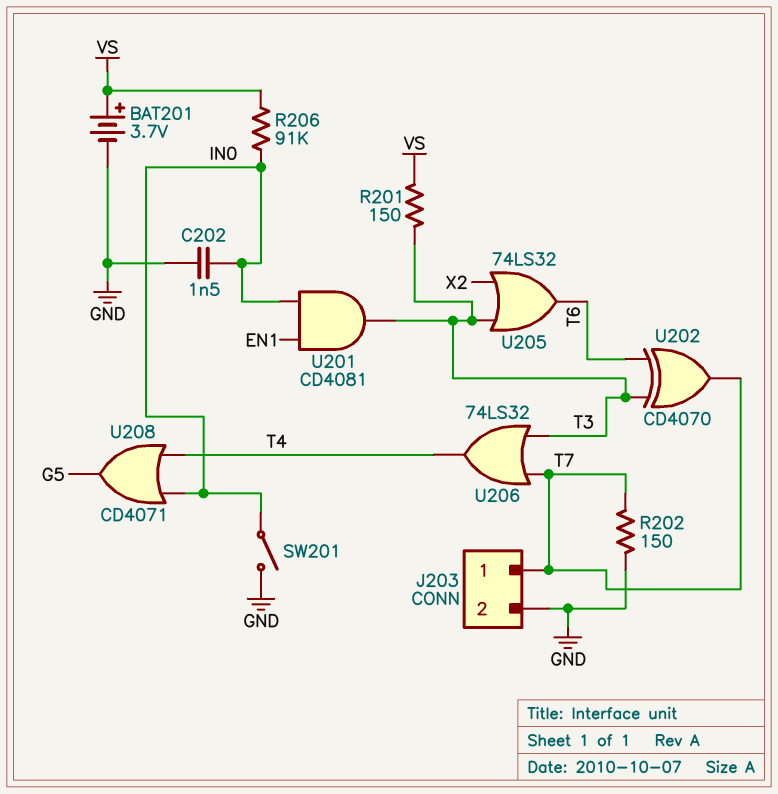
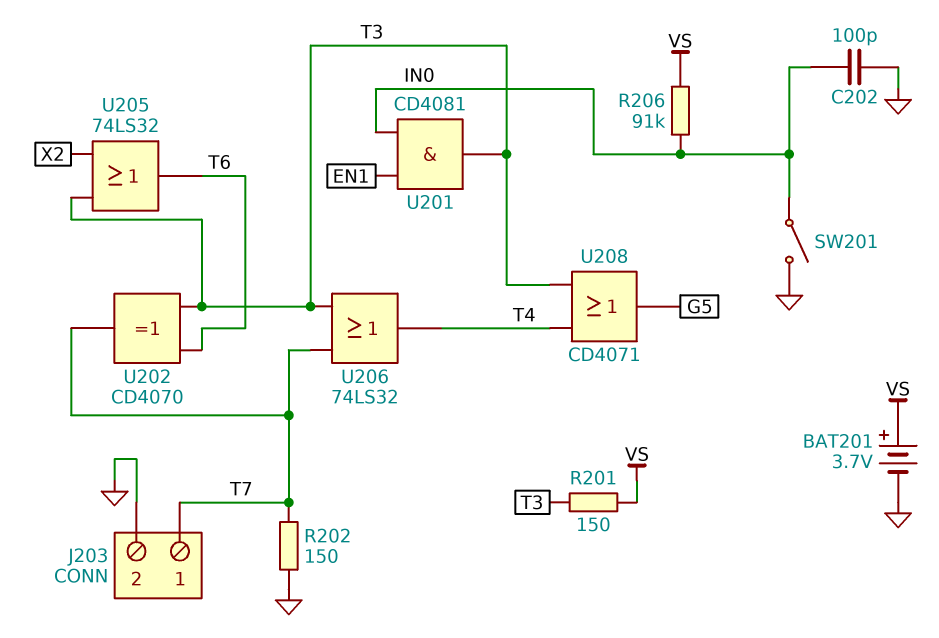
C202: 1.5nF (GND, IN0) -> 100pF (GND, IN0)
U208: OR CD4071 (in IN0, in T4, out G5) -> OR CD4071 (in T3, in T4, out G5)

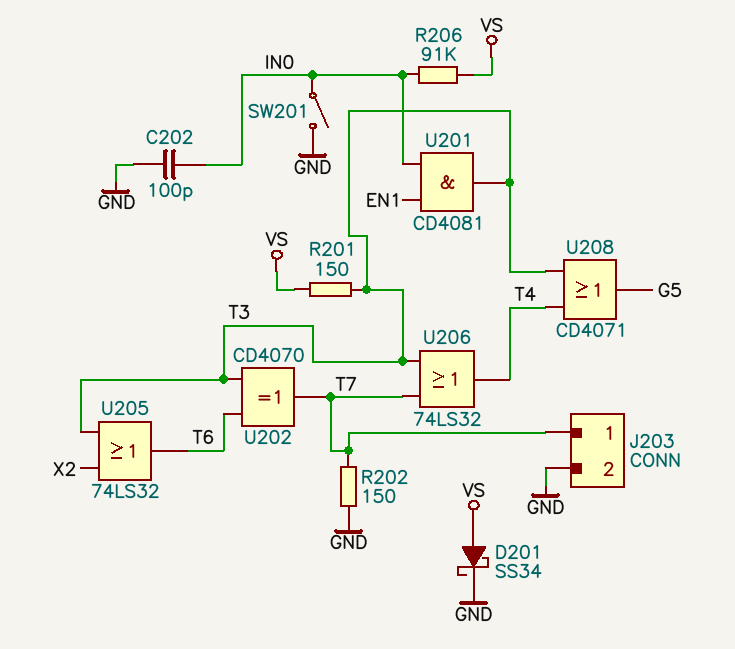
BAT201: 3.7V (plus VS, minus GND) -> none
D201: none -> schottky SS34 (A VS, K GND)

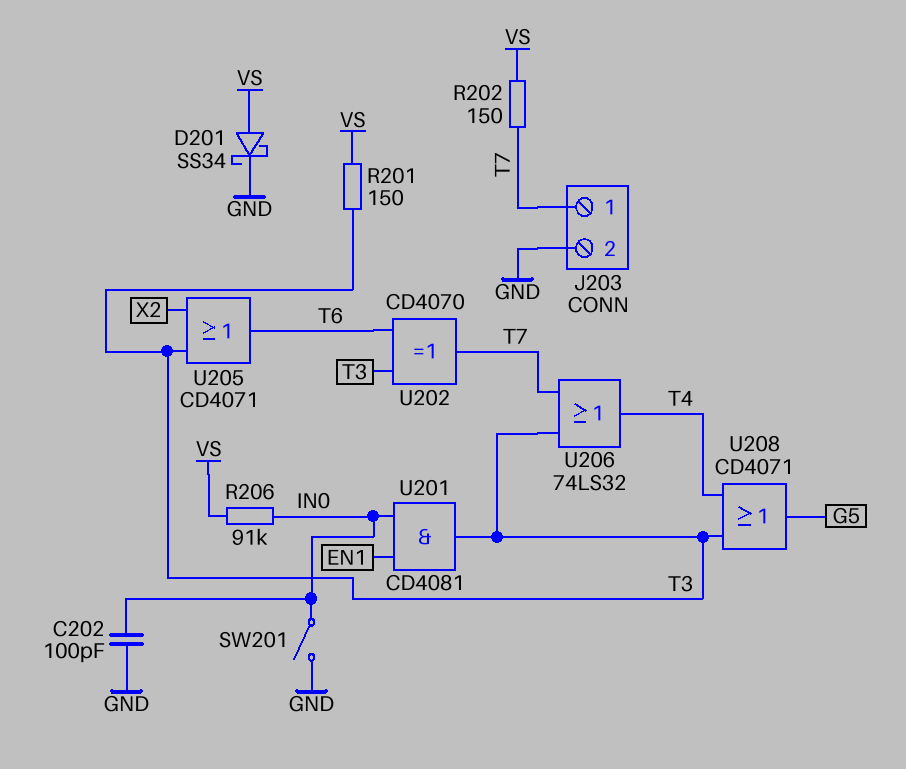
R202: 150 (GND, T7) -> 150 (T7, VS)
U205: OR 74LS32 (in T3, in X2, out T6) -> OR CD4071 (in T3, in X2, out T6)

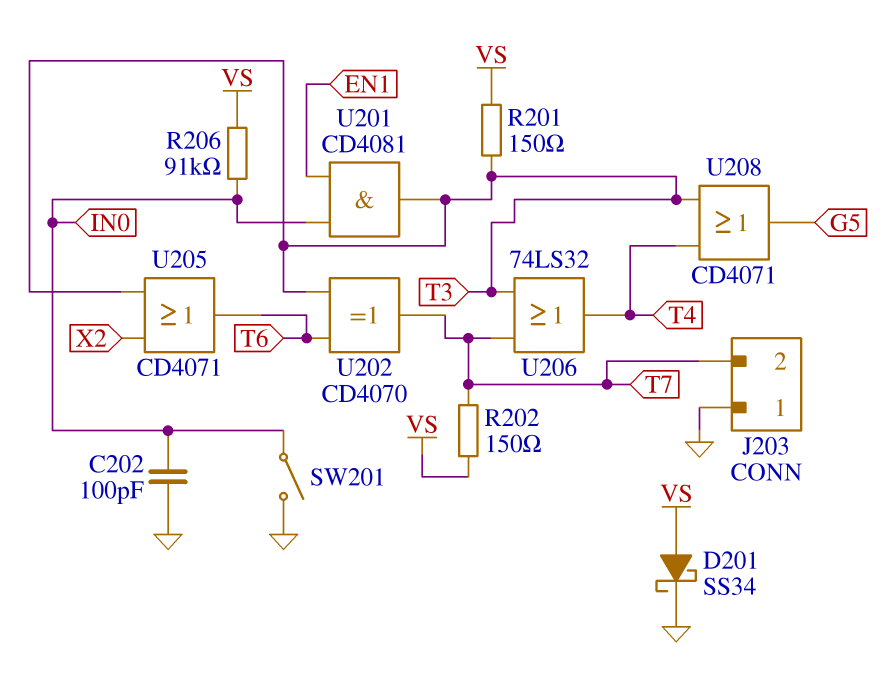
J203 pin 1: T7 -> GND
J203 pin 2: GND -> T7

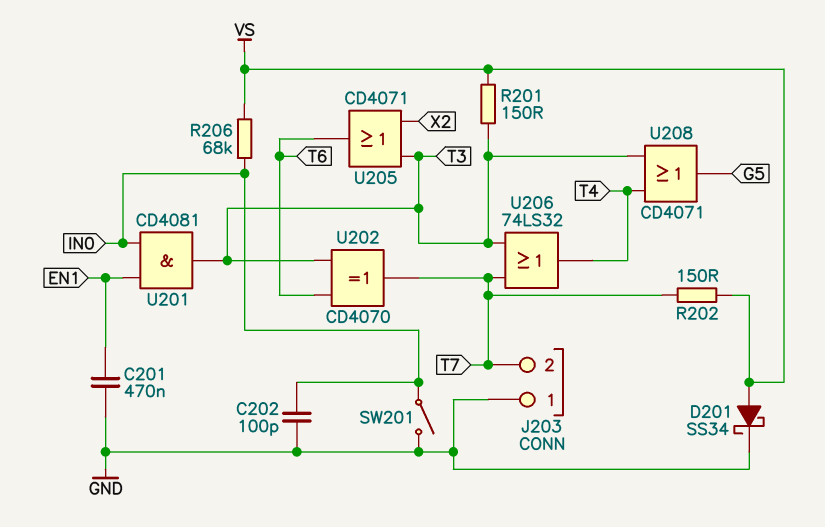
C201: none -> 470nF (EN1, GND)
R206: 91k (IN0, VS) -> 68k (IN0, VS)

